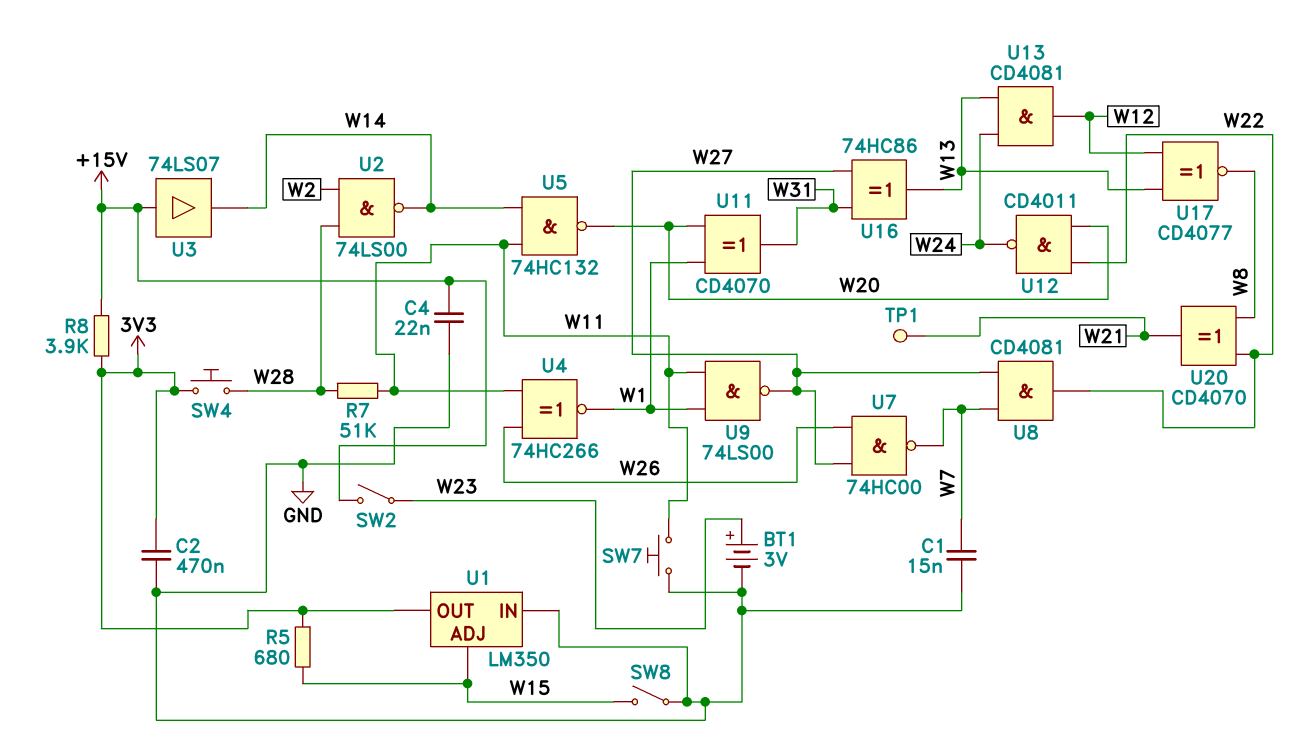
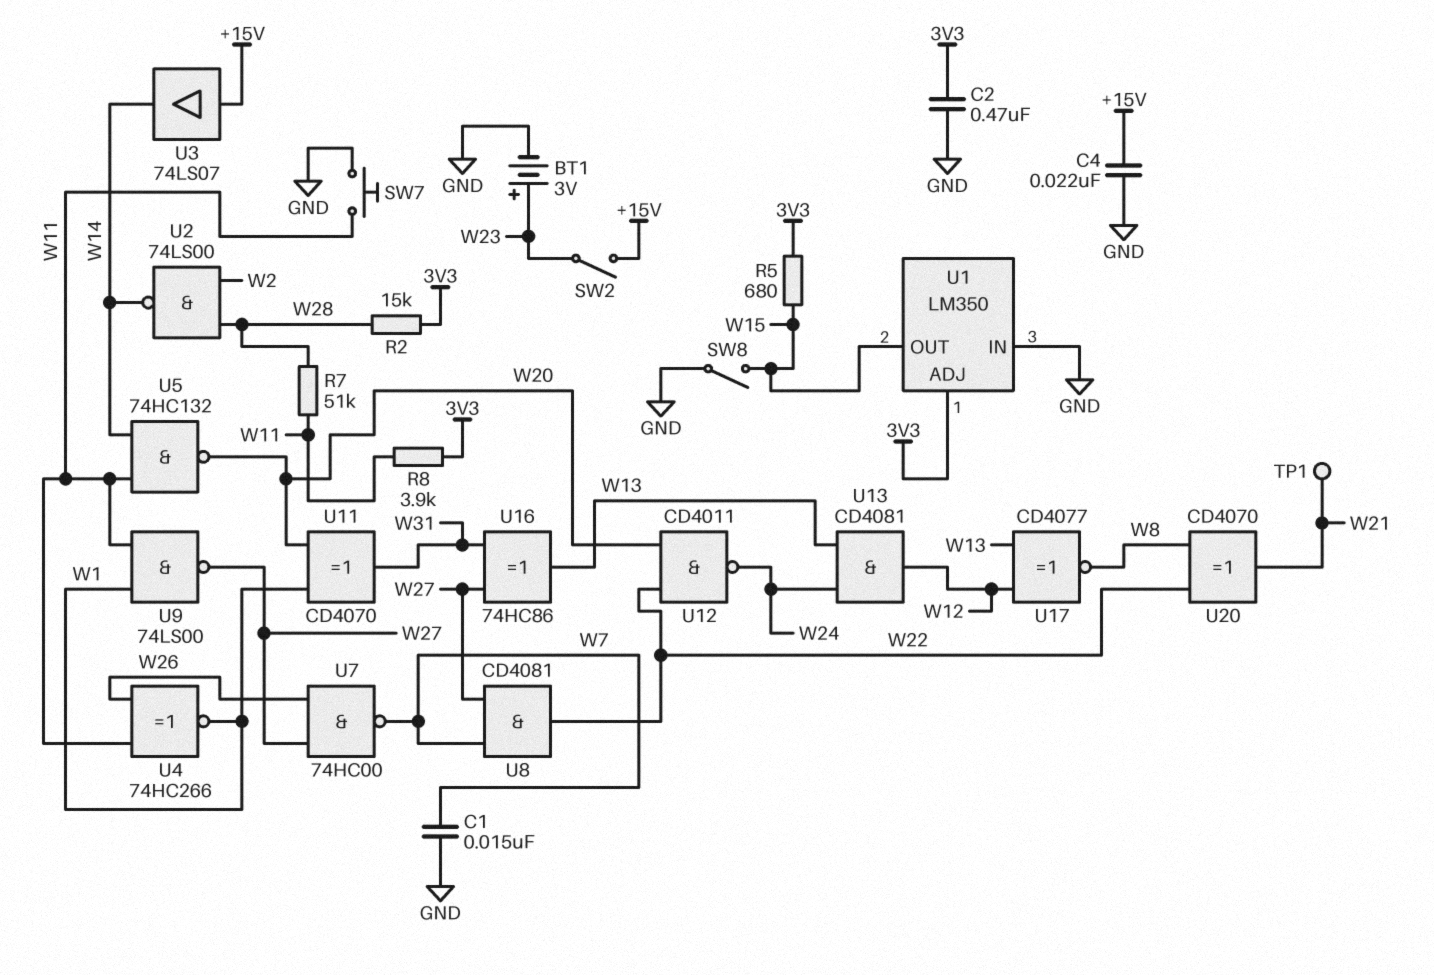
R2: none -> 15k (3V3, W28)
R8: 3.9k (+15V, 3V3) -> 3.9k (3V3, W11)
SW4: button (3V3, W28) -> none
U1 pin ADJ: W15 -> 3V3
U1 pin OUT: 3V3 -> W15

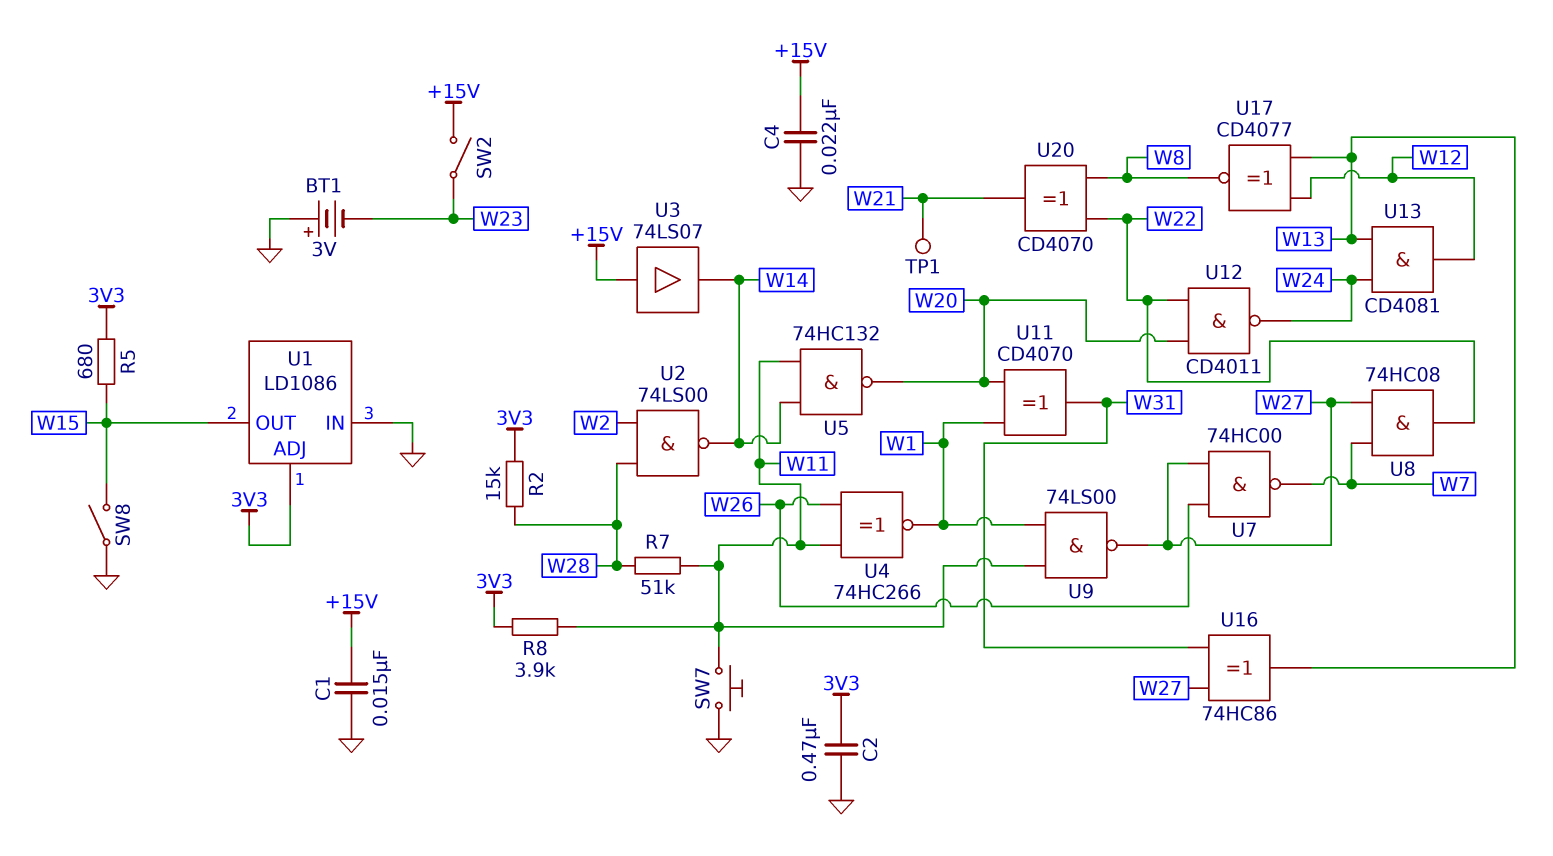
BT1: 3V (plus W23, minus GND) -> 3V (plus GND, minus W23)
C1: 15nF (GND, W7) -> 15nF (+15V, GND)
U1: LM350 -> LD1086
U8: AND CD4081 (in W7, in W27, out W22) -> AND 74HC08 (in W7, in W27, out W22)

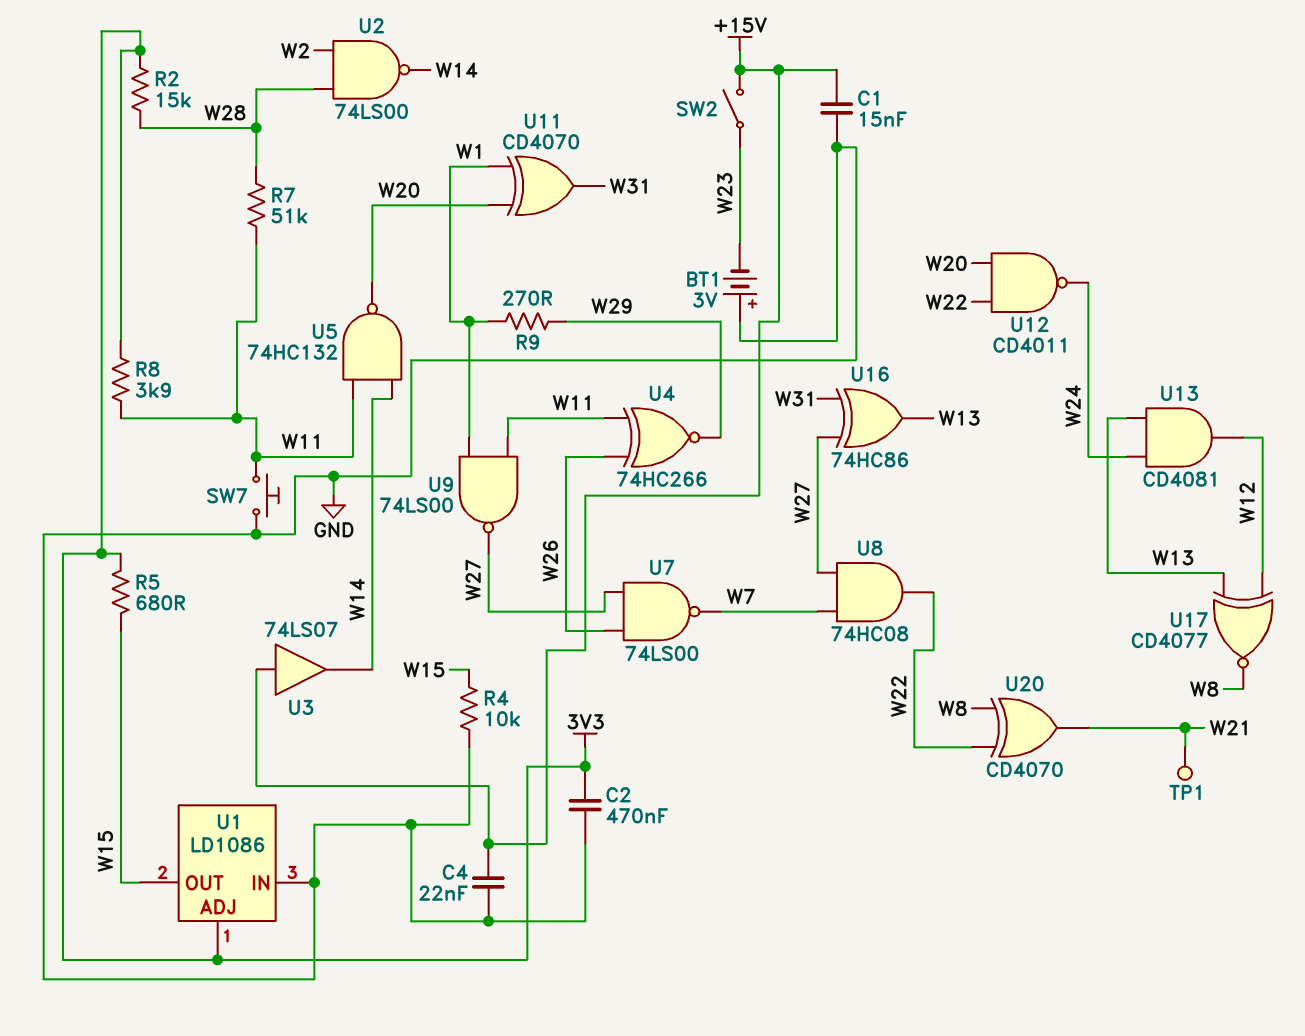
R4: none -> 10k (GND, W15)
R9: none -> 270 (W1, W29)
SW8: switch (GND, W15) -> none
U4: XNOR 74HC266 (in W11, in W26, out W1) -> XNOR 74HC266 (in W11, in W26, out W29)
U7: NAND 74HC00 (in W26, in W27, out W7) -> NAND 74LS00 (in W26, in W27, out W7)

